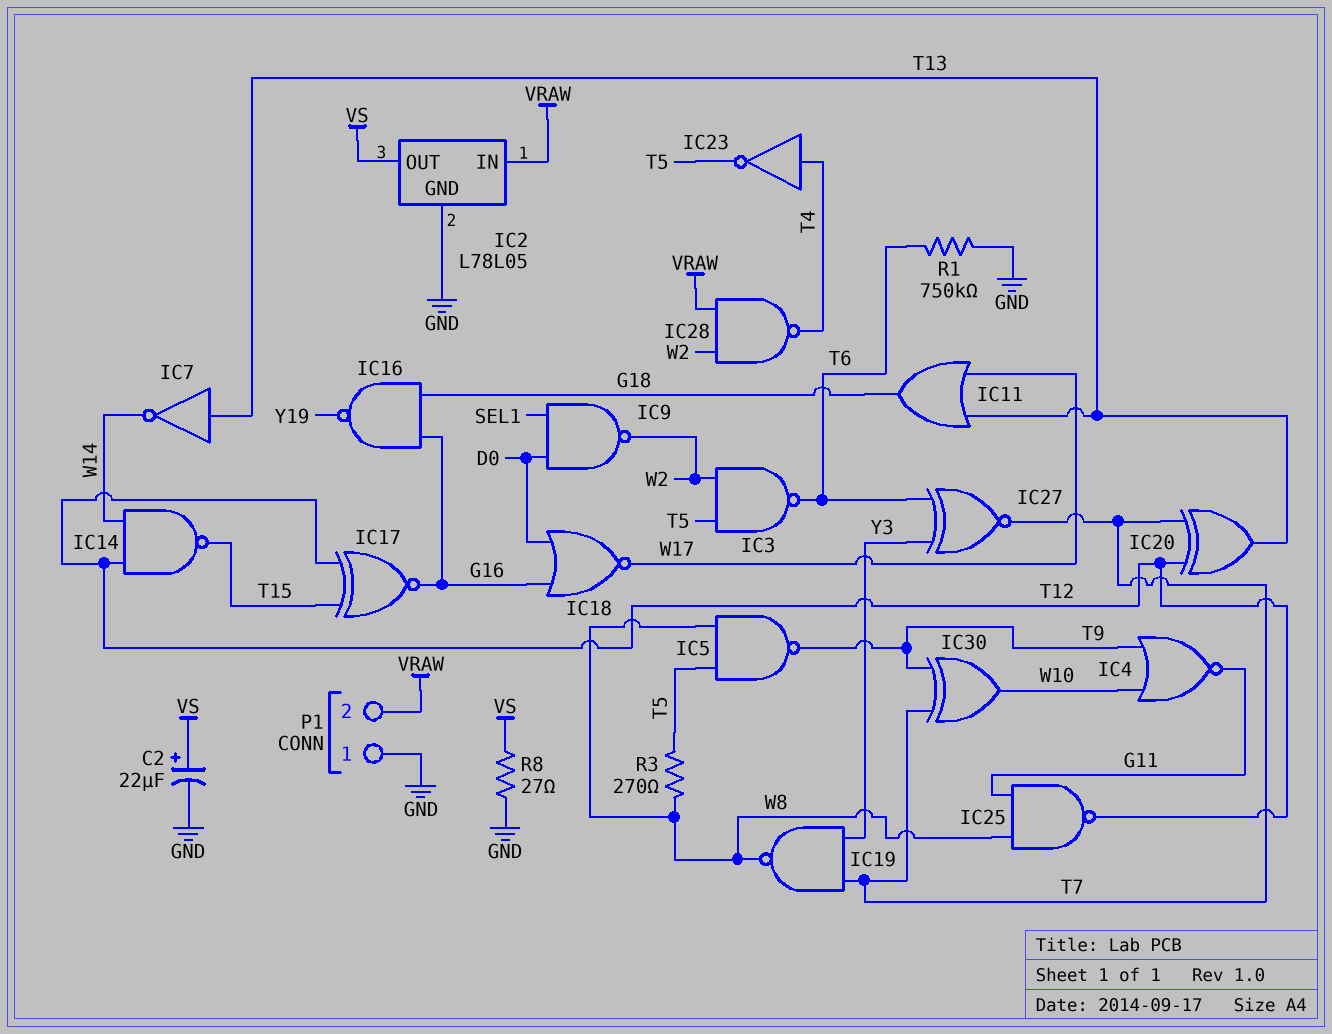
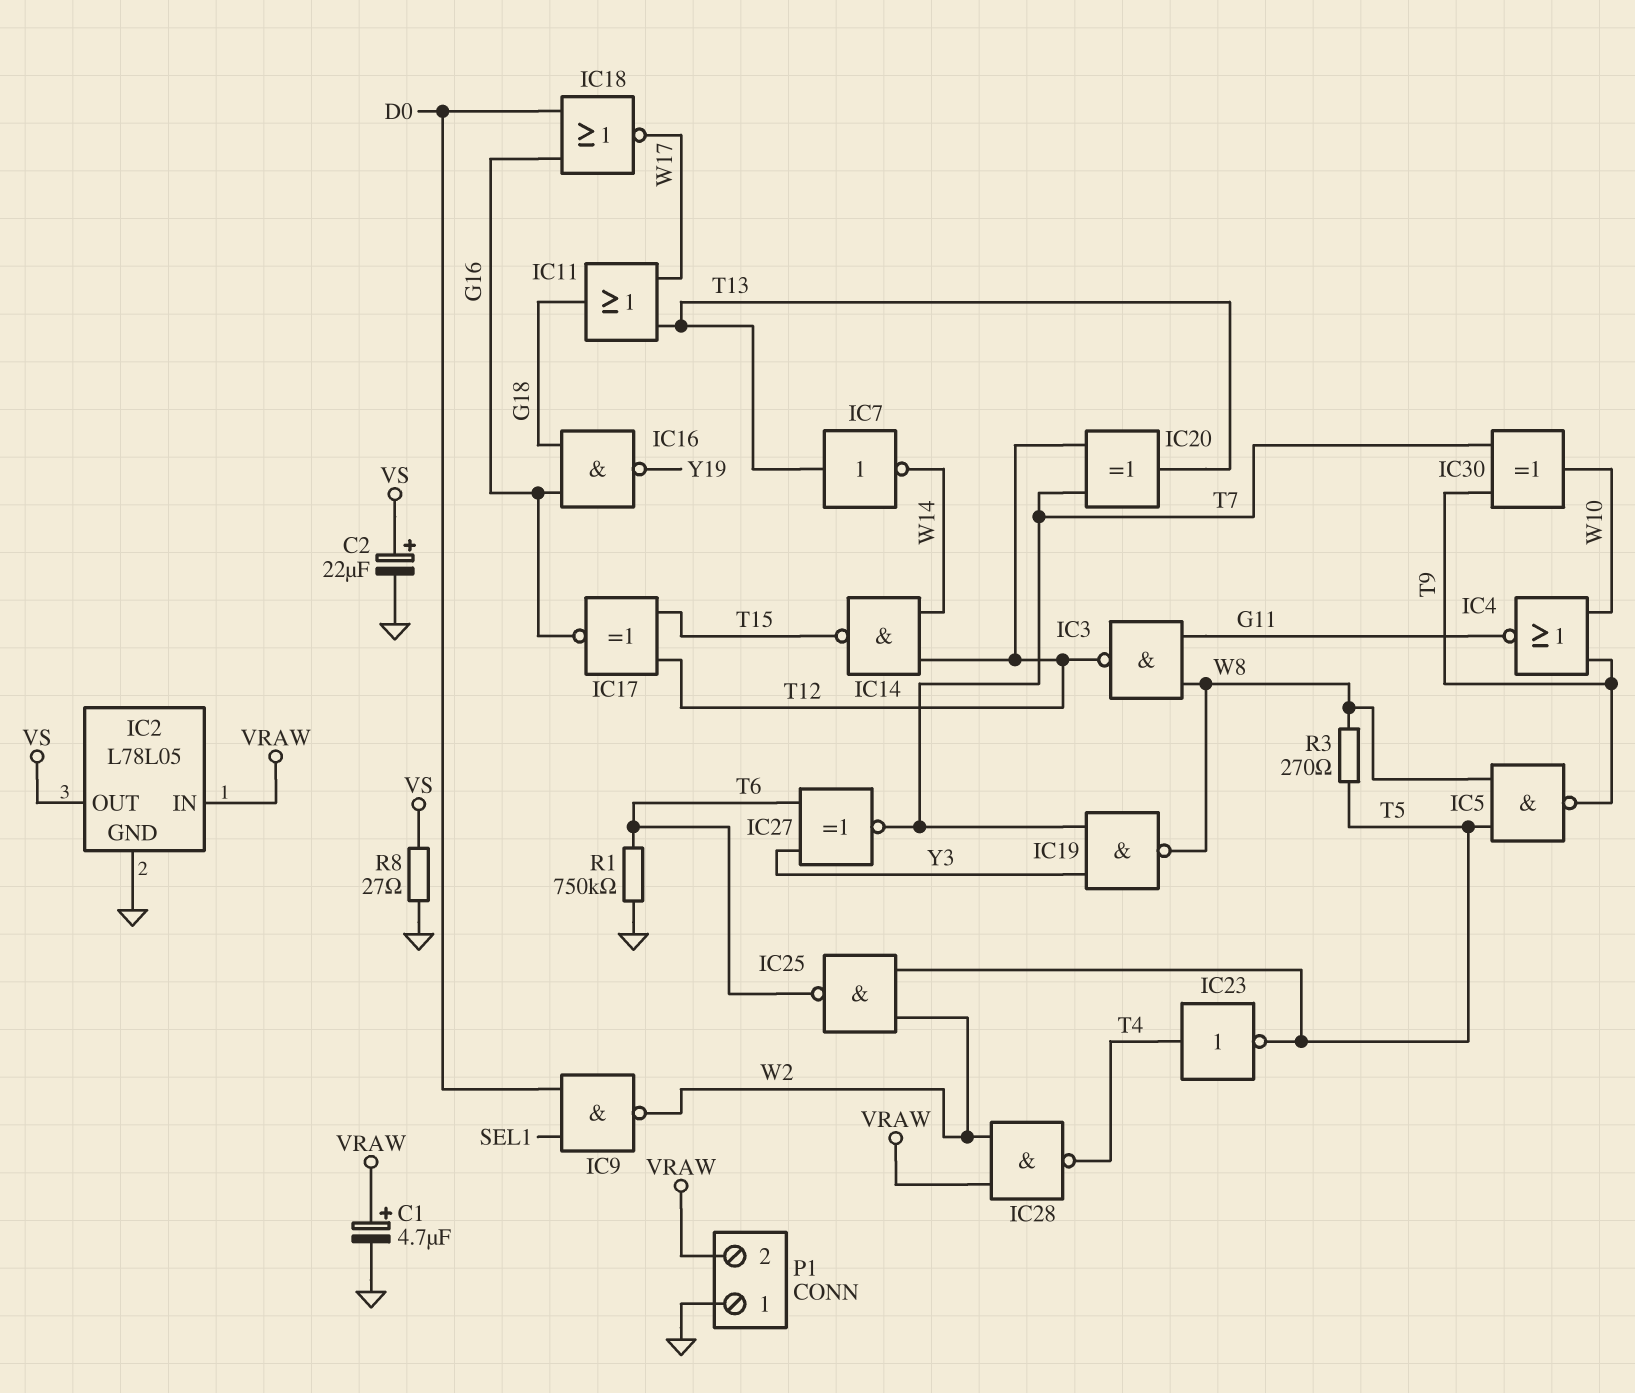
C1: none -> 4.7uF (plus VRAW, minus GND)
IC3: NAND (in T5, in W2, out T6) -> NAND (in G11, in W8, out T12)
IC25: NAND (in G11, in W8, out T12) -> NAND (in T5, in W2, out T6)

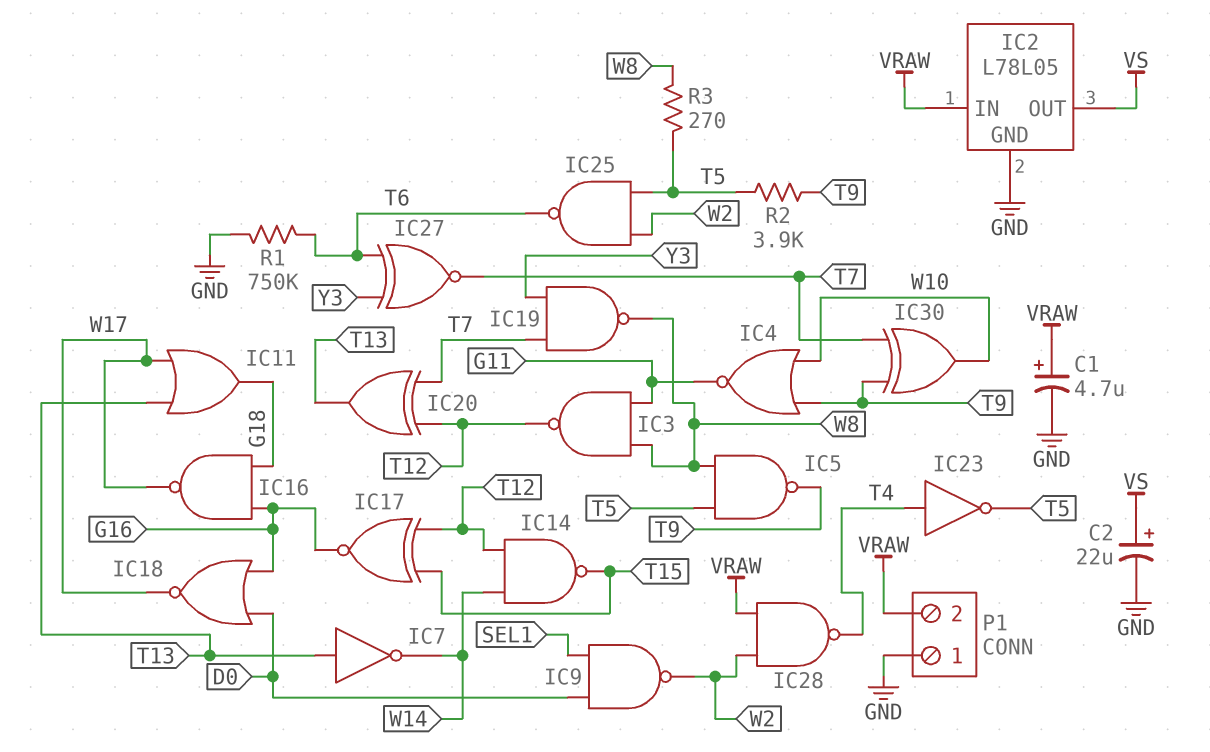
IC16: NAND (in G16, in G18, out Y19) -> NAND (in G16, in G18, out W17)
R2: none -> 3.9k (T5, T9)
R8: 27 (GND, VS) -> none

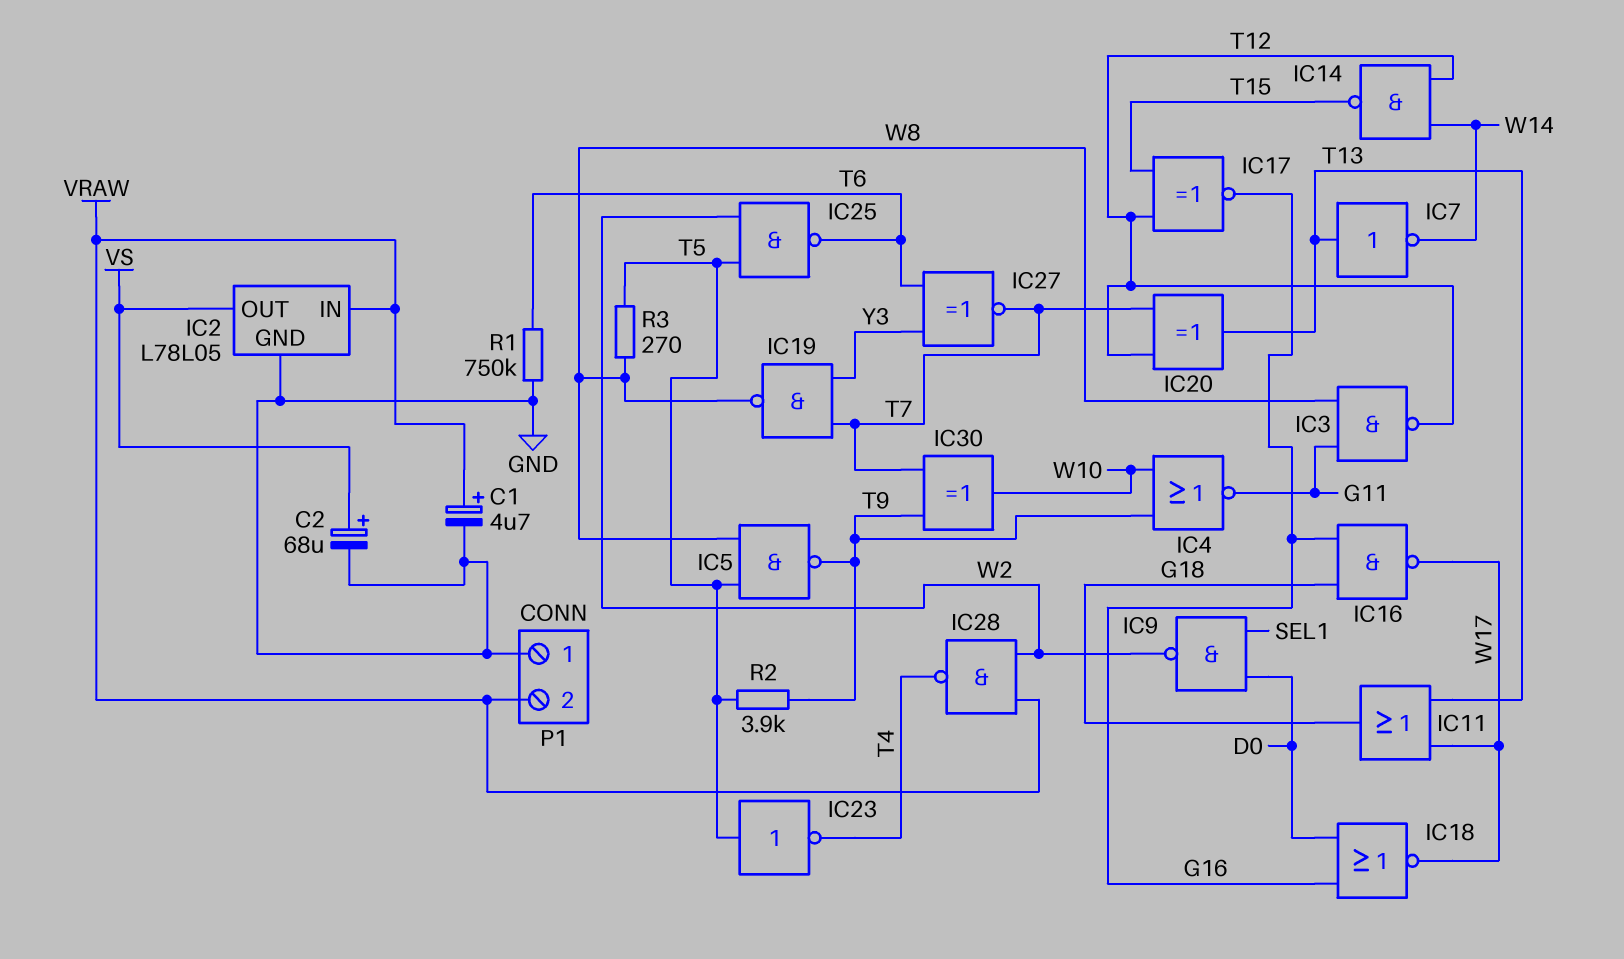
C2: 22uF (plus VS, minus GND) -> 68uF (plus VS, minus GND)
IC23: NOT (in T4, out T5) -> NOT (in T5, out T4)

